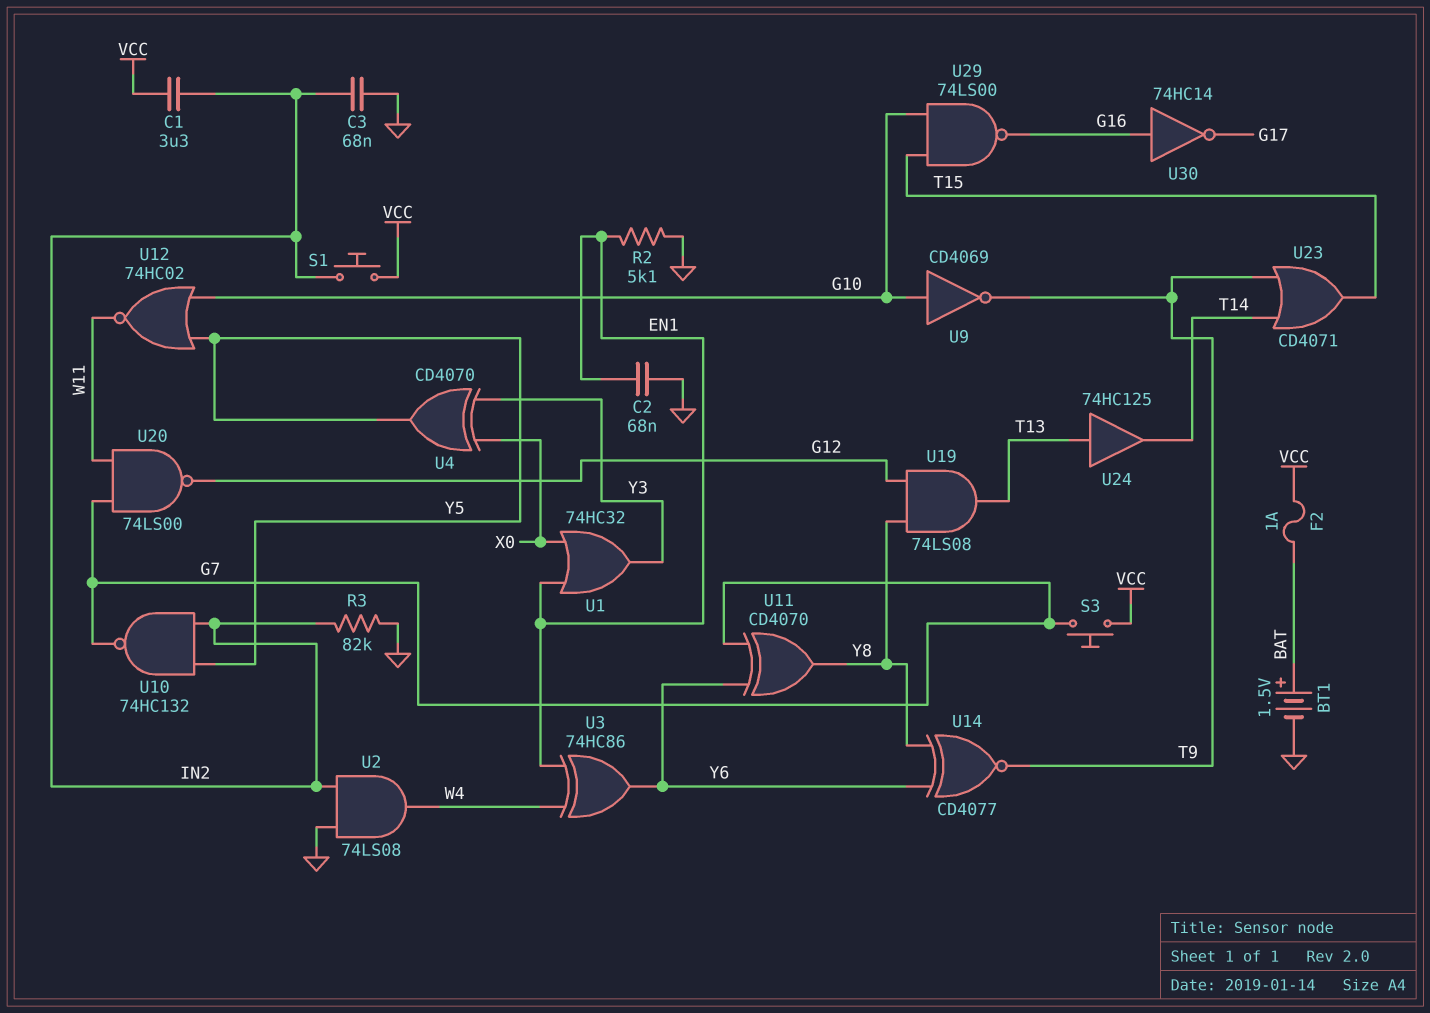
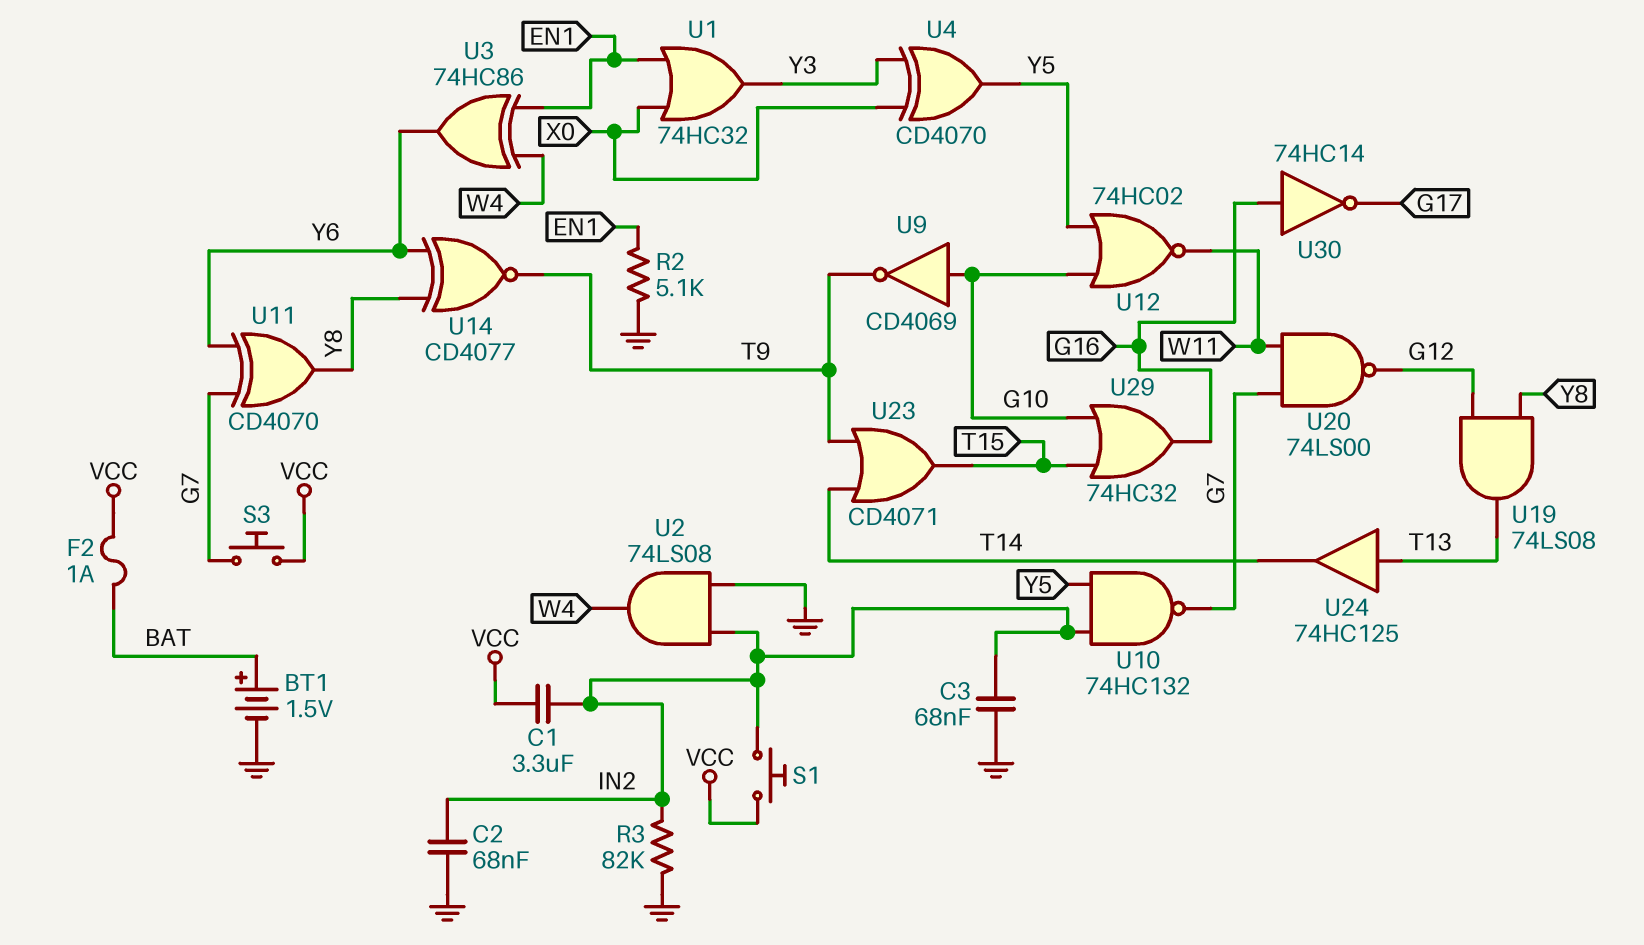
C2: 68nF (EN1, GND) -> 68nF (GND, IN2)
U29: NAND 74LS00 (in G10, in T15, out G16) -> OR 74HC32 (in G10, in T15, out G16)

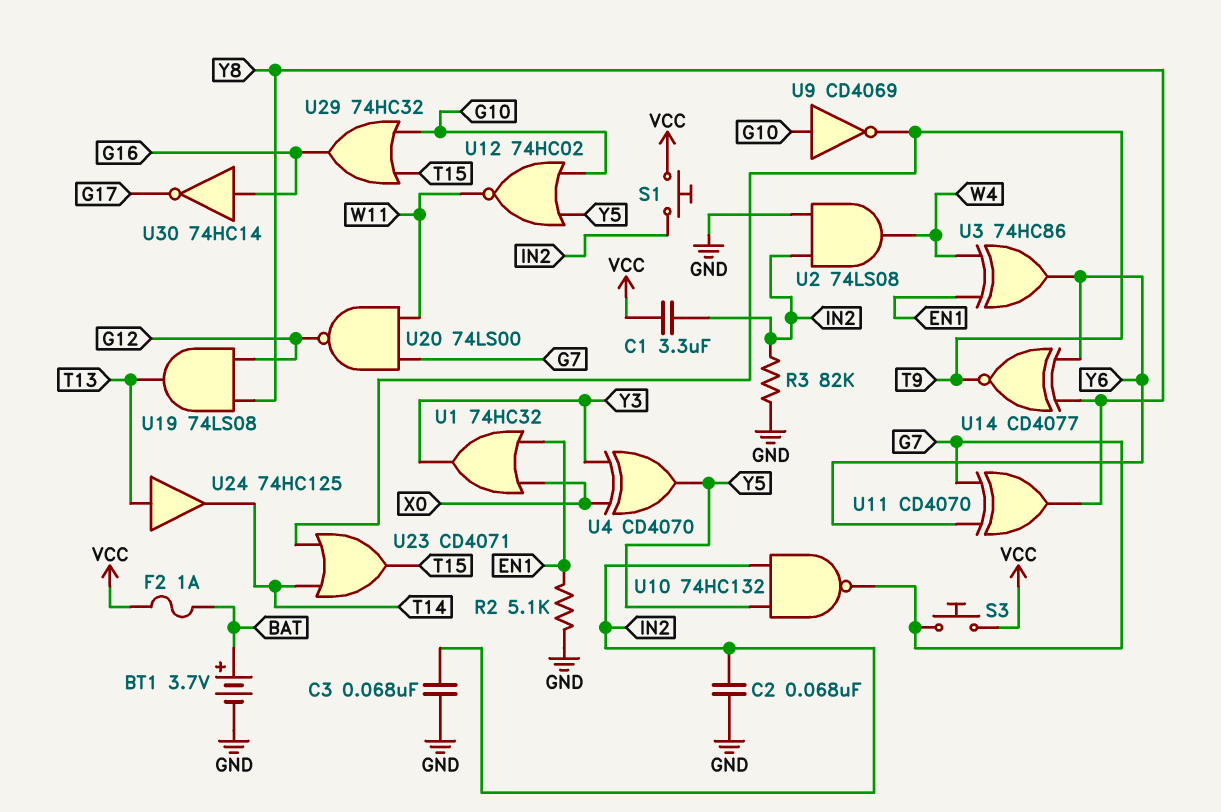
BT1: 1.5V (plus BAT, minus GND) -> 3.7V (plus BAT, minus GND)

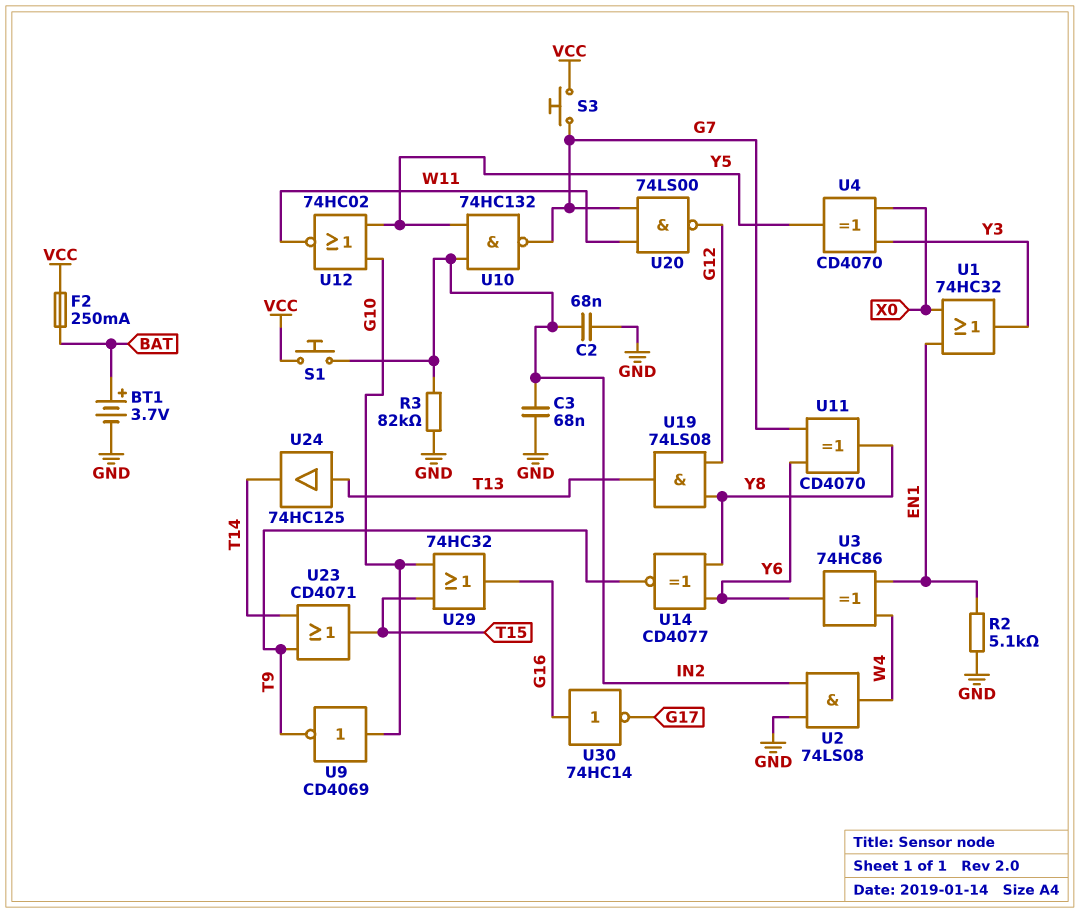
C1: 3.3uF (IN2, VCC) -> none
F2: 1A (BAT, VCC) -> 250mA (BAT, VCC)

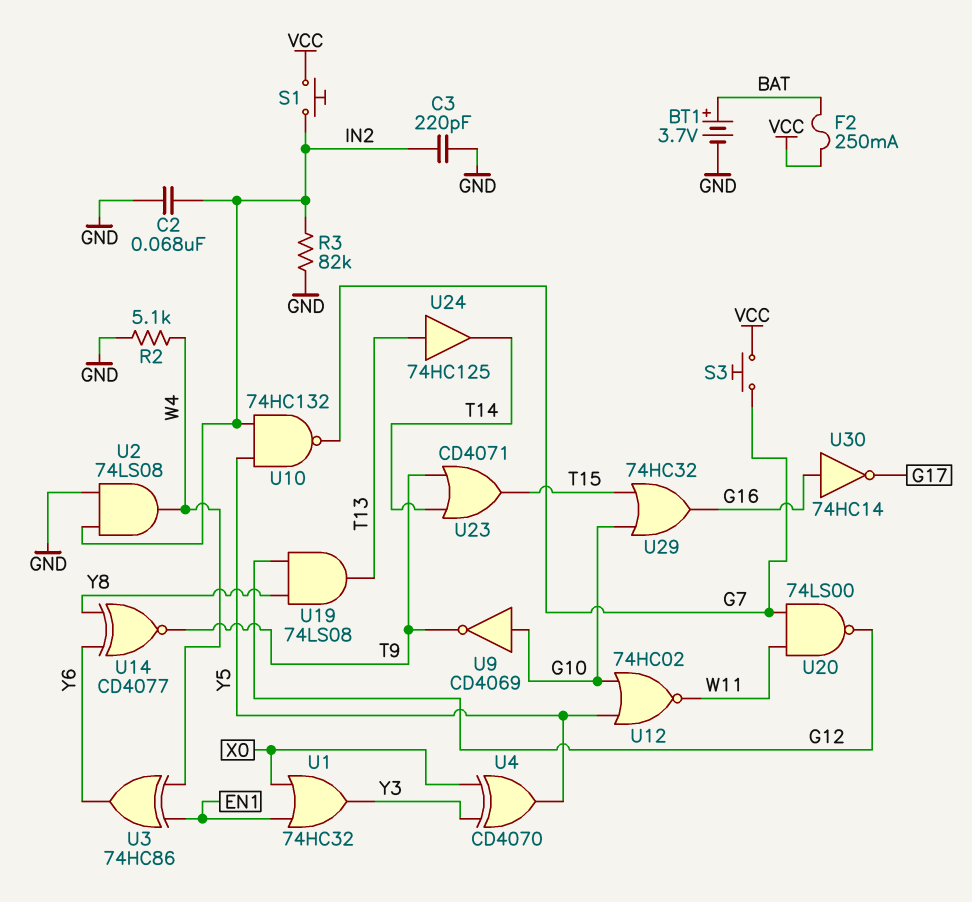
C3: 68nF (GND, IN2) -> 220pF (GND, IN2)
R2: 5.1k (EN1, GND) -> 5.1k (GND, W4)
U11: XOR CD4070 (in G7, in Y6, out Y8) -> none

